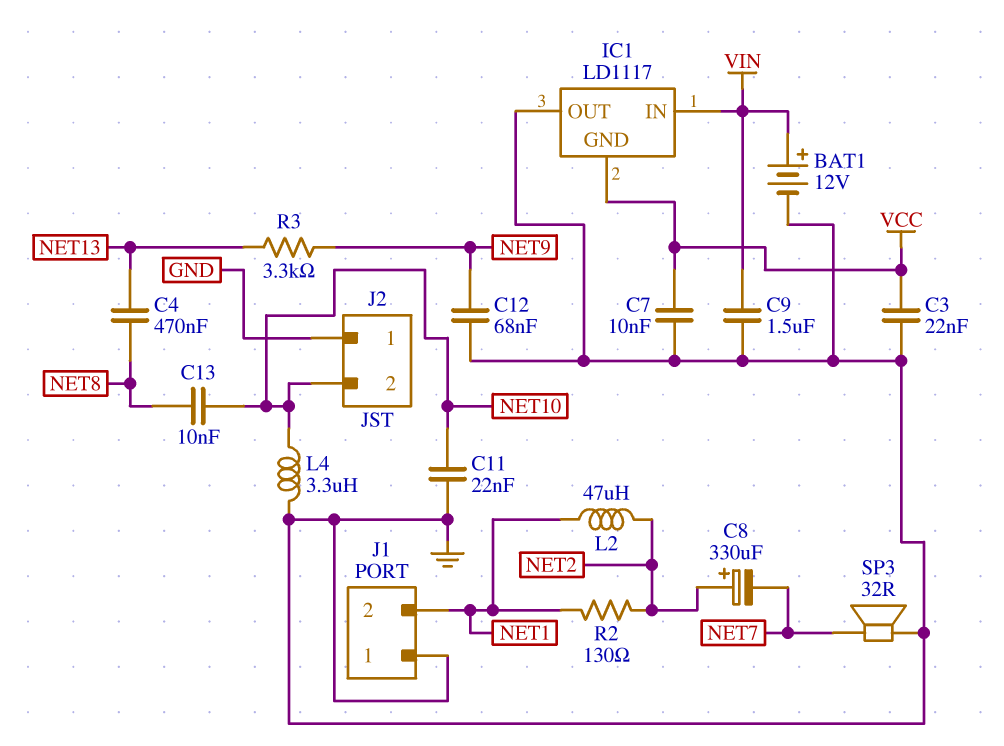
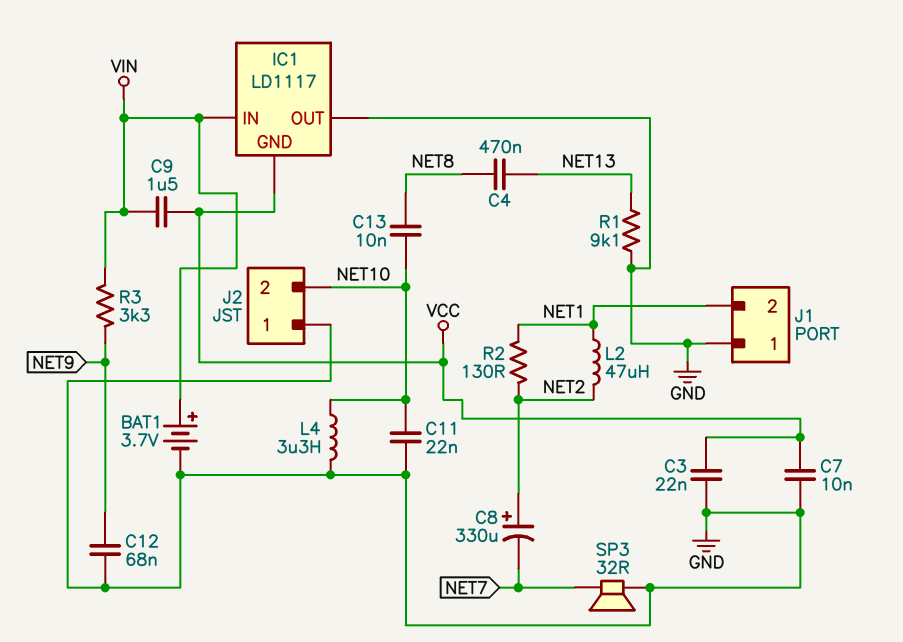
BAT1: 12V (plus VIN, minus GND) -> 3.7V (plus VIN, minus GND)
C9: 1.5uF (GND, VIN) -> 1.5uF (VCC, VIN)
R1: none -> 9.1k (GND, NET13)
R3: 3.3k (NET9, NET13) -> 3.3k (NET9, VIN)

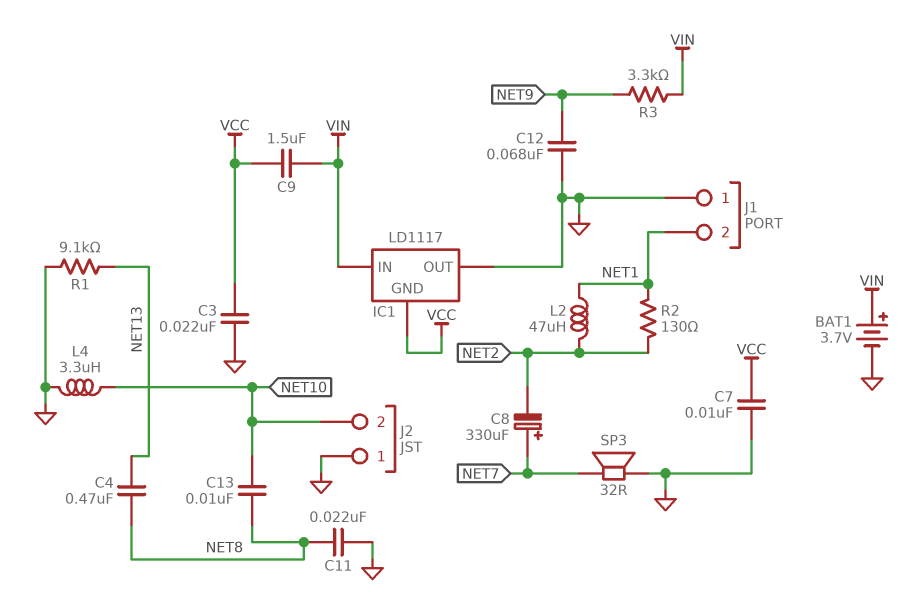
C8: 330uF (plus NET2, minus NET7) -> 330uF (plus NET7, minus NET2)
C11: 22nF (GND, NET10) -> 22nF (GND, NET8)

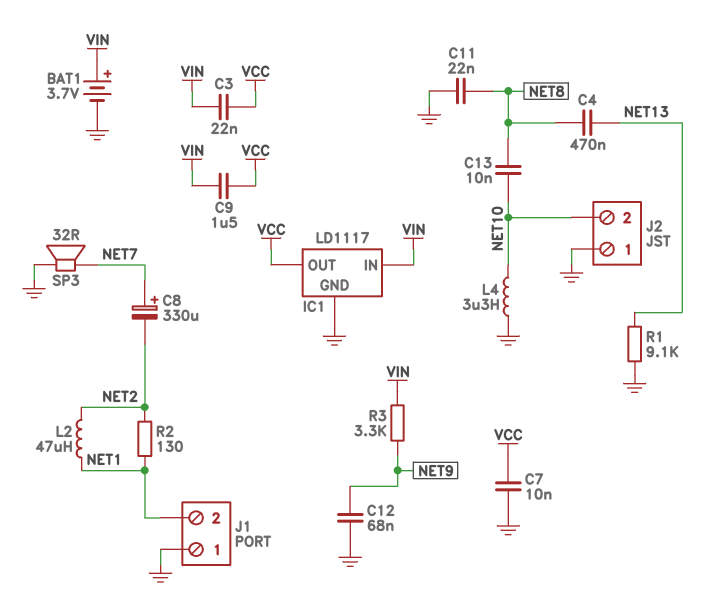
C3: 22nF (GND, VCC) -> 22nF (VCC, VIN)
IC1 pin GND: VCC -> GND
IC1 pin OUT: GND -> VCC

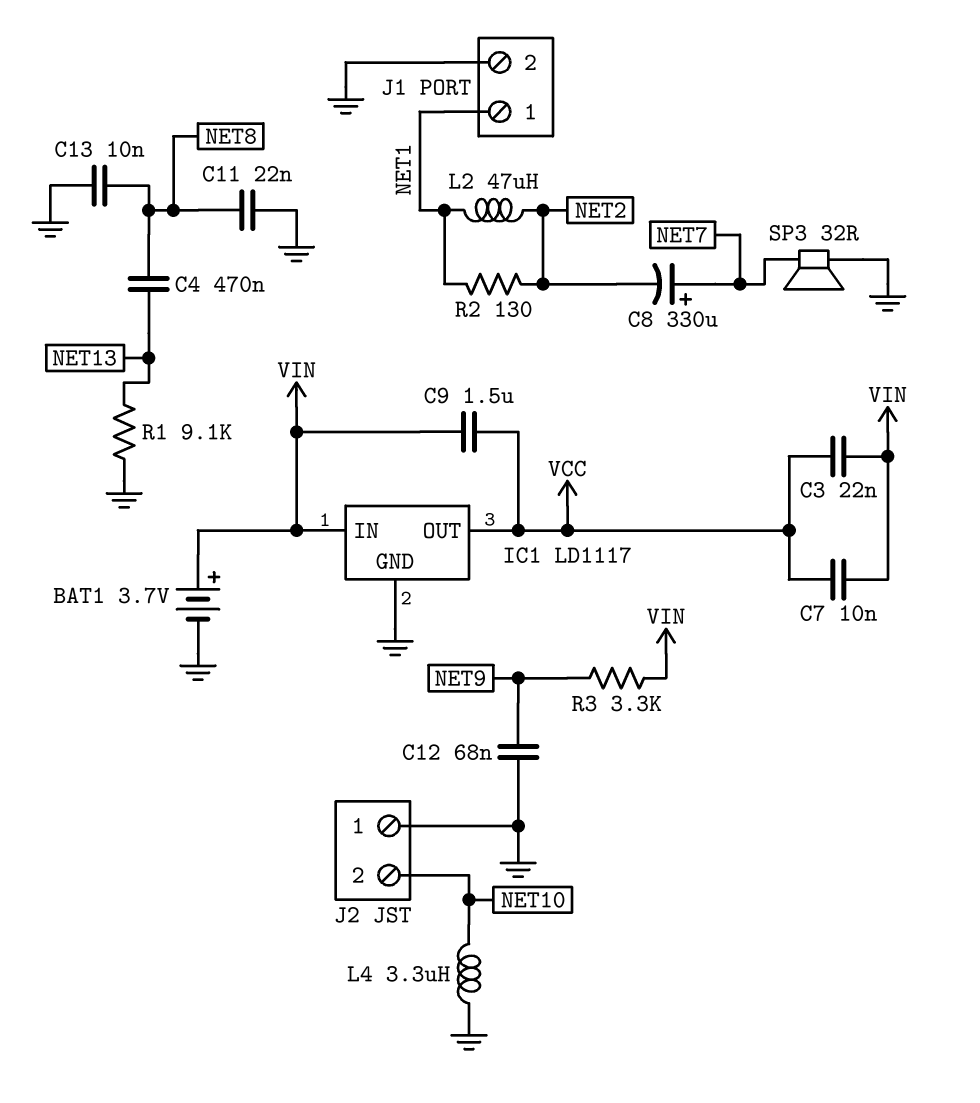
C7: 10nF (GND, VCC) -> 10nF (VCC, VIN)
C13: 10nF (NET8, NET10) -> 10nF (GND, NET8)
J1 pin 1: GND -> NET1
J1 pin 2: NET1 -> GND

